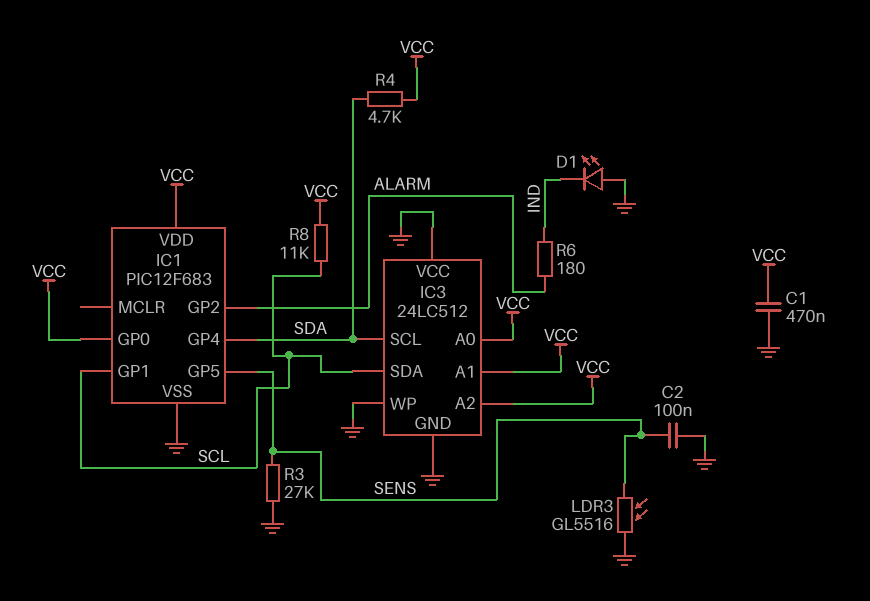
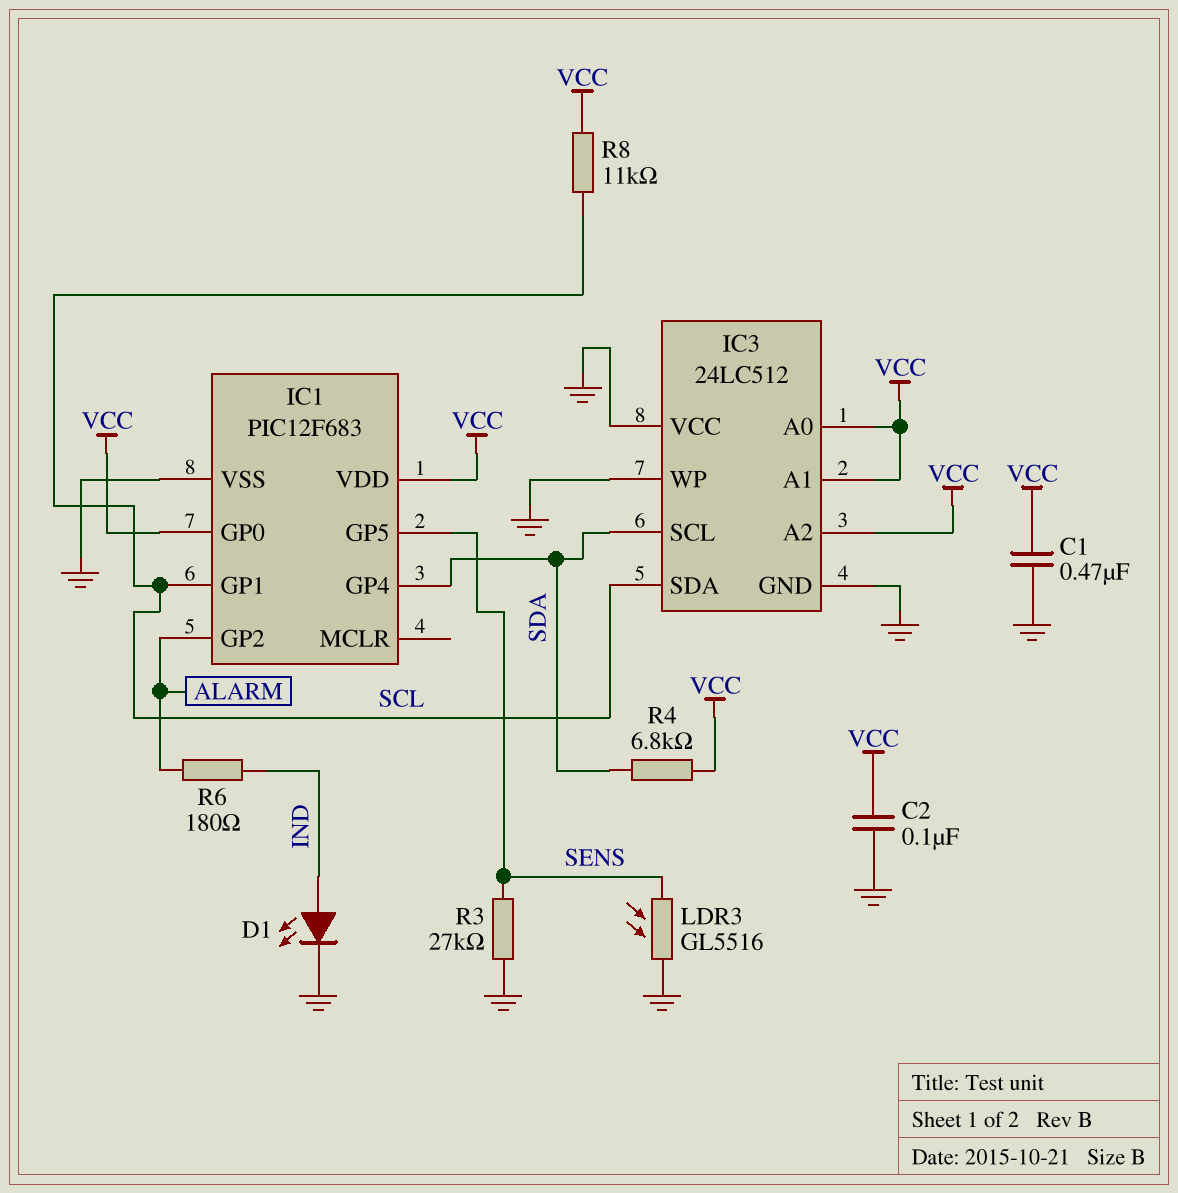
C2: 100nF (GND, SENS) -> 100nF (GND, VCC)
D1: LED (A GND, K IND) -> LED (A IND, K GND)
R4: 4.7k (SDA, VCC) -> 6.8k (SDA, VCC)

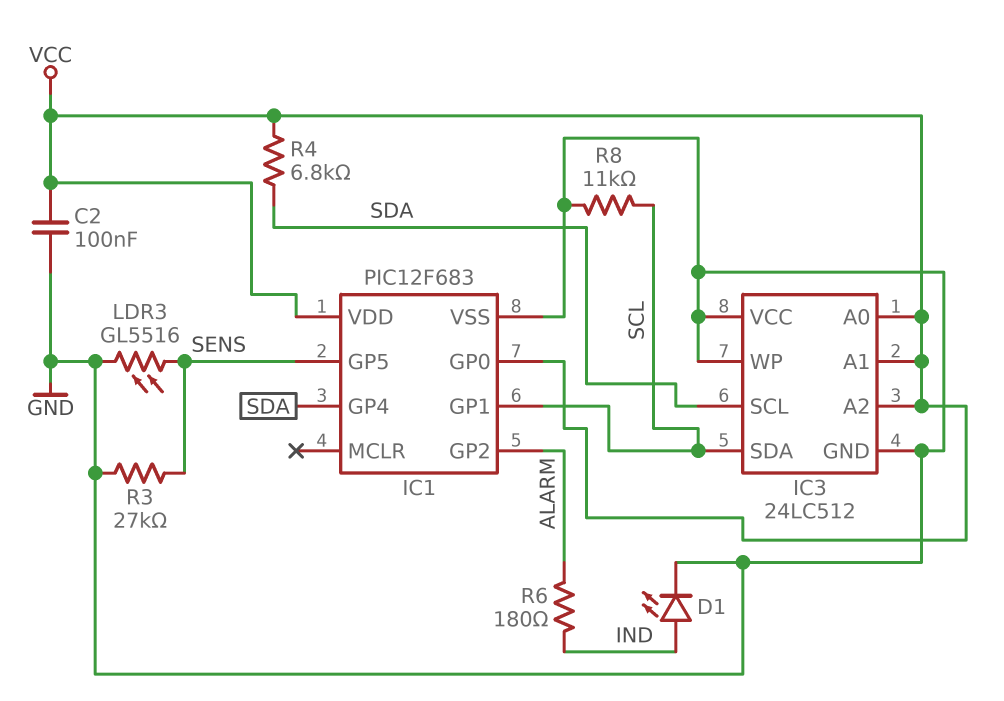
C1: 470nF (GND, VCC) -> none
R8: 11k (SCL, VCC) -> 11k (GND, SCL)

